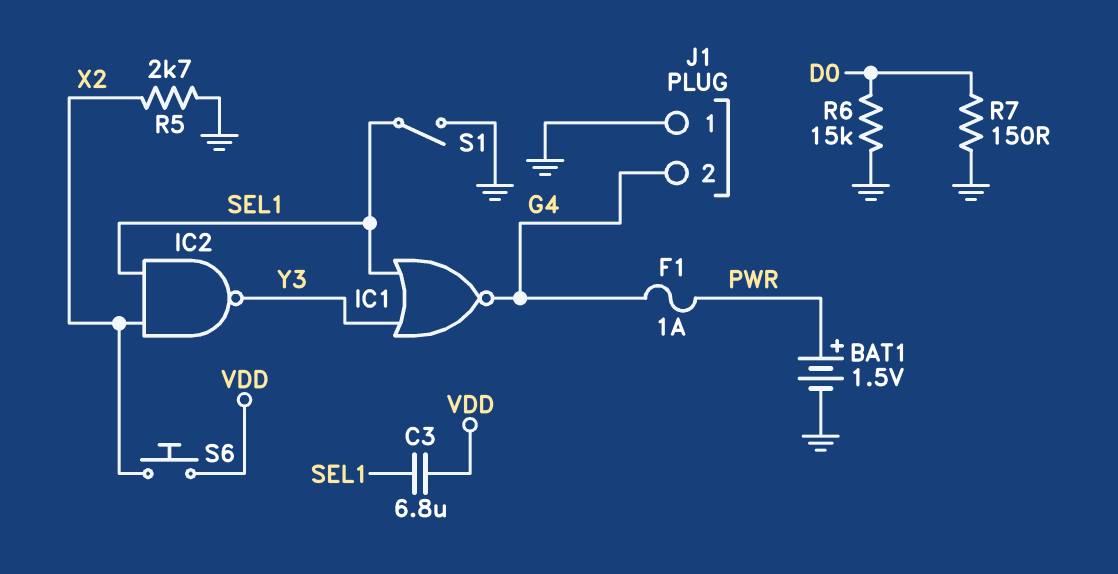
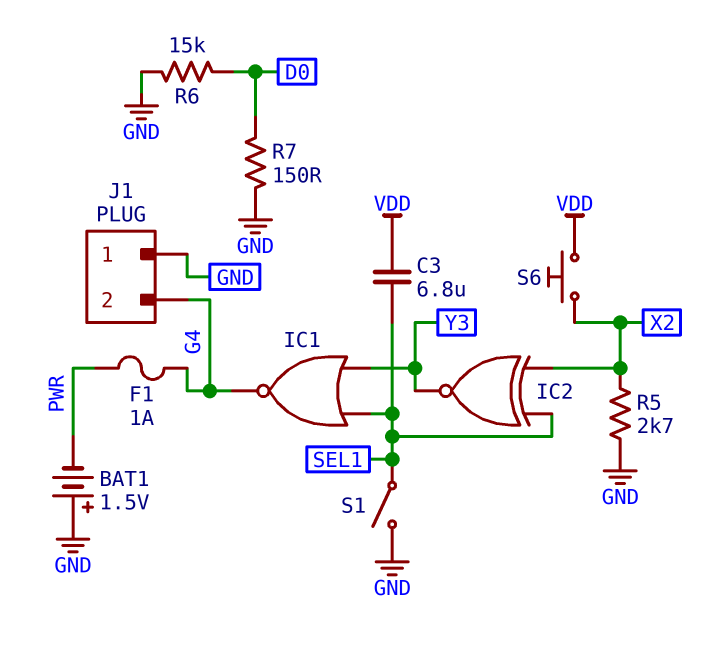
BAT1: 1.5V (plus PWR, minus GND) -> 1.5V (plus GND, minus PWR)
IC2: NAND (in SEL1, in X2, out Y3) -> XNOR (in SEL1, in X2, out Y3)

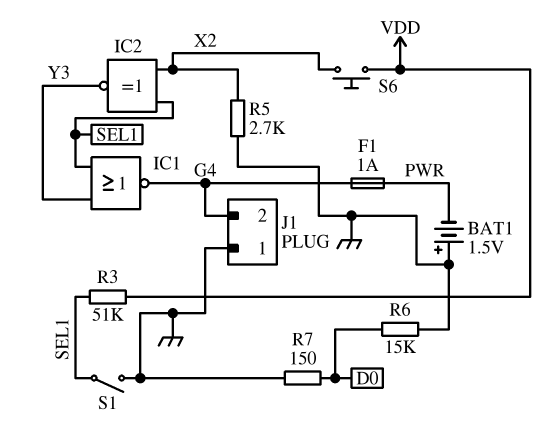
C3: 6.8uF (SEL1, VDD) -> none
R3: none -> 51k (SEL1, VDD)

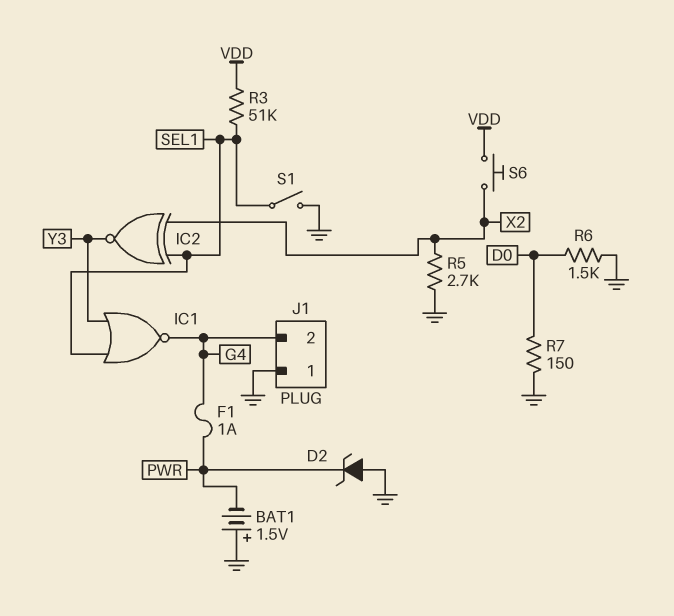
D2: none -> zener (A GND, K PWR)
R6: 15k (D0, GND) -> 1.5k (D0, GND)

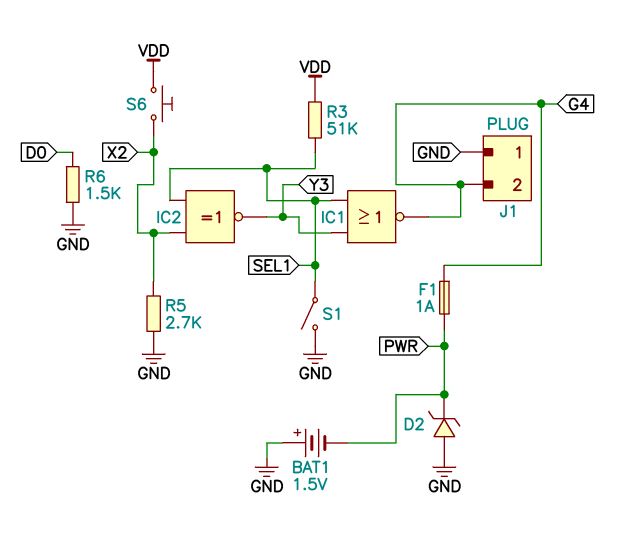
R7: 150 (D0, GND) -> none

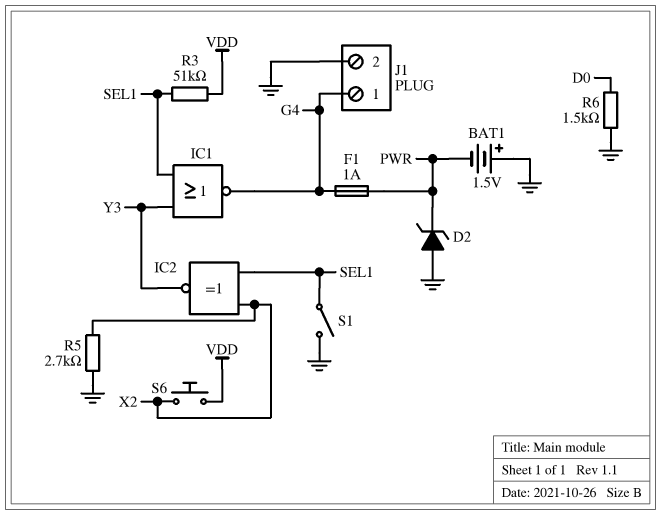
J1 pin 1: GND -> G4
J1 pin 2: G4 -> GND

